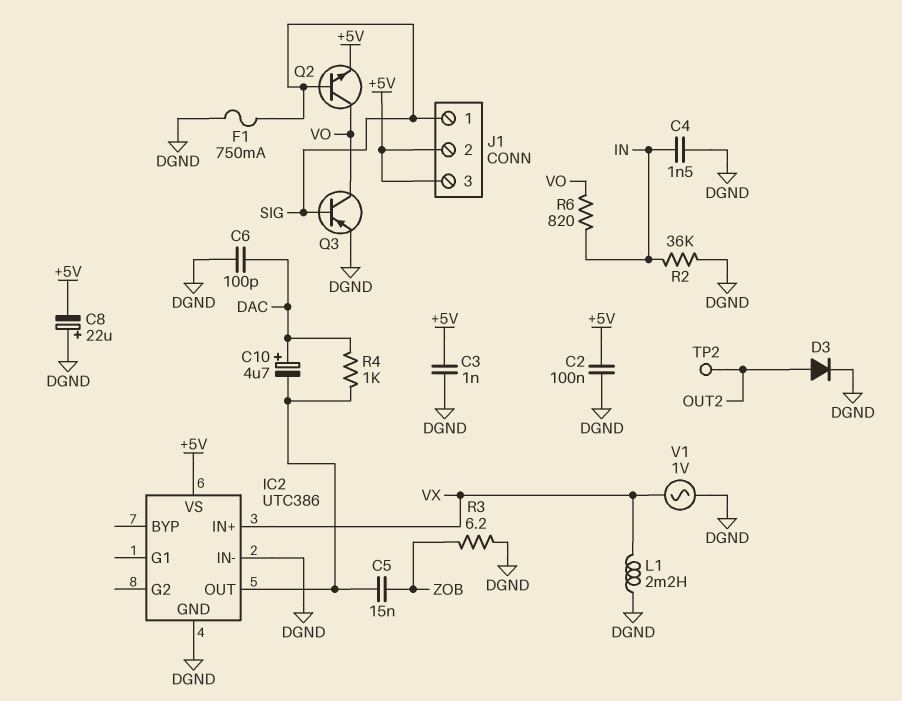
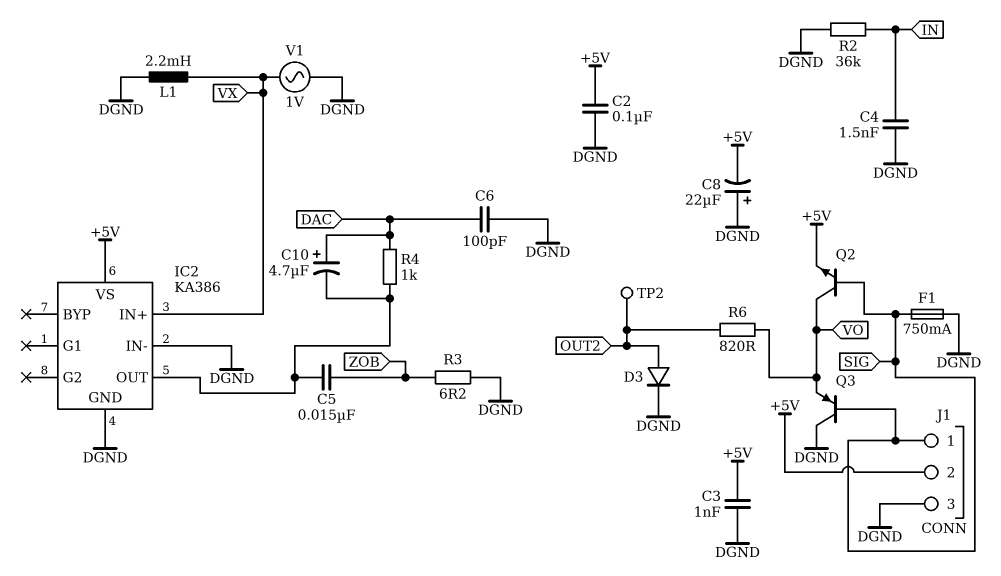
IC2: UTC386 -> KA386
J1 pin 3: +5V -> DGND
Q3: PNP (B SIG, C VO, E DGND) -> PNP (B SIG, C DGND, E VO)
R6: 820 (IN, VO) -> 820 (OUT2, VO)

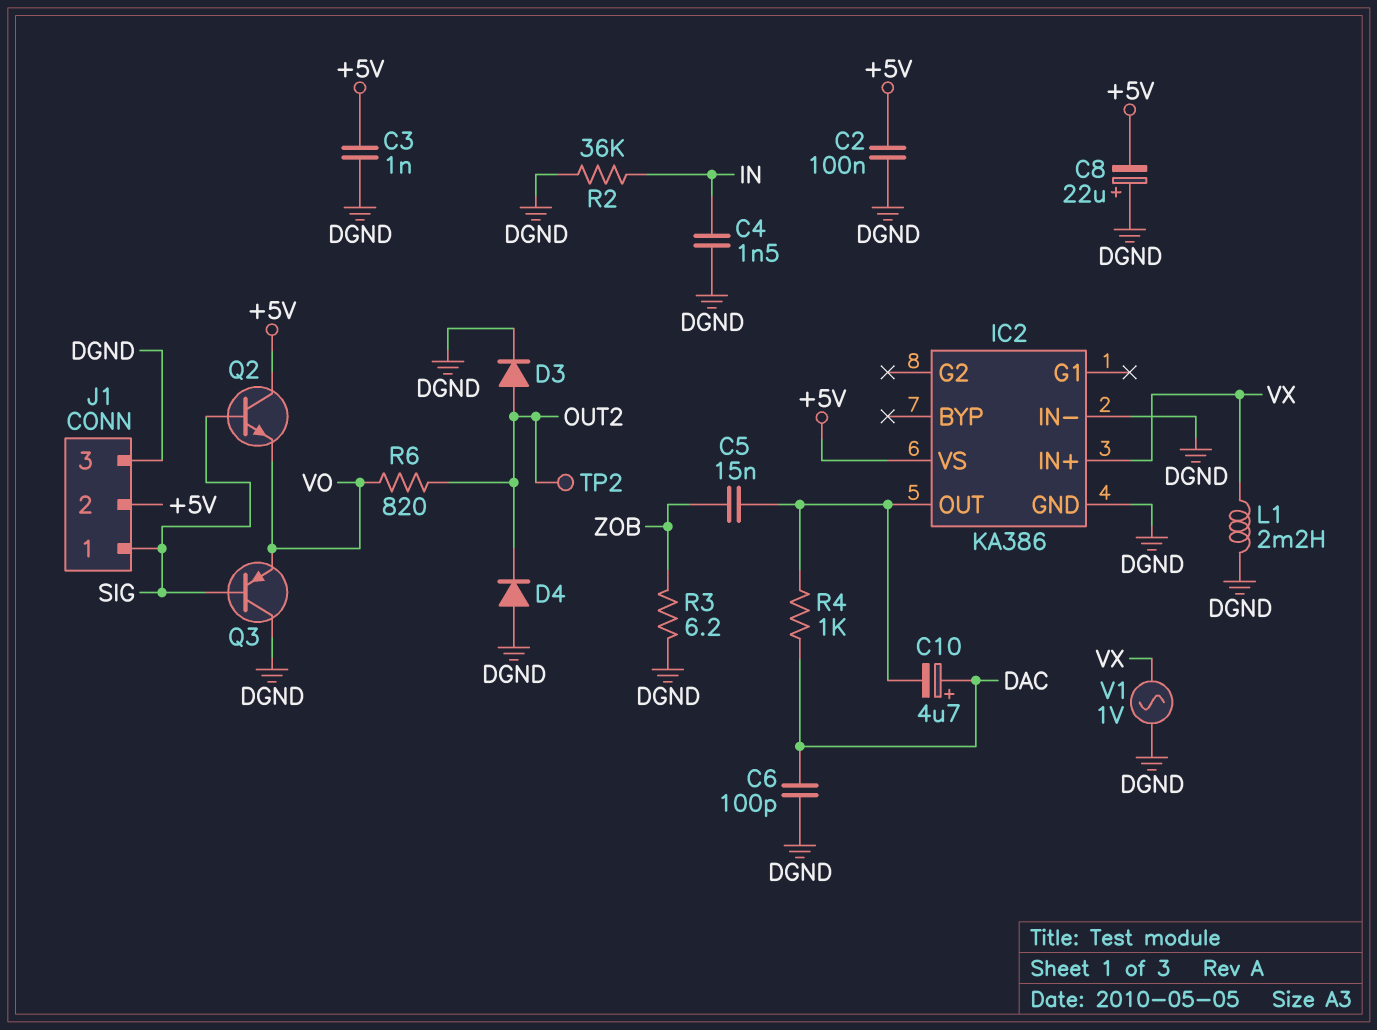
D4: none -> diode (A DGND, K OUT2)
F1: 750mA (DGND, SIG) -> none
Q2: NPN (B SIG, C VO, E +5V) -> NPN (B SIG, C +5V, E VO)

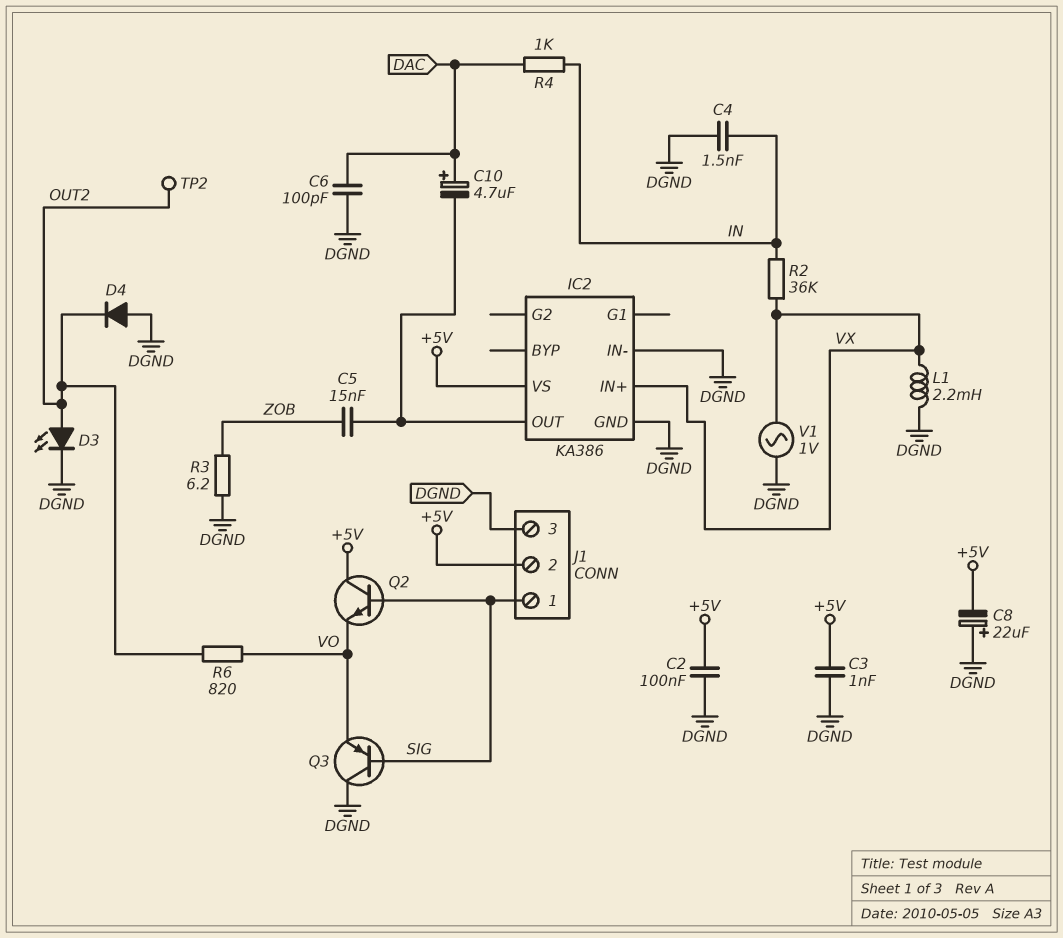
D3: diode (A OUT2, K DGND) -> LED (A OUT2, K DGND)
R2: 36k (DGND, IN) -> 36k (IN, VX)
R4: 1k (DAC, IC2/OUT) -> 1k (DAC, IN)

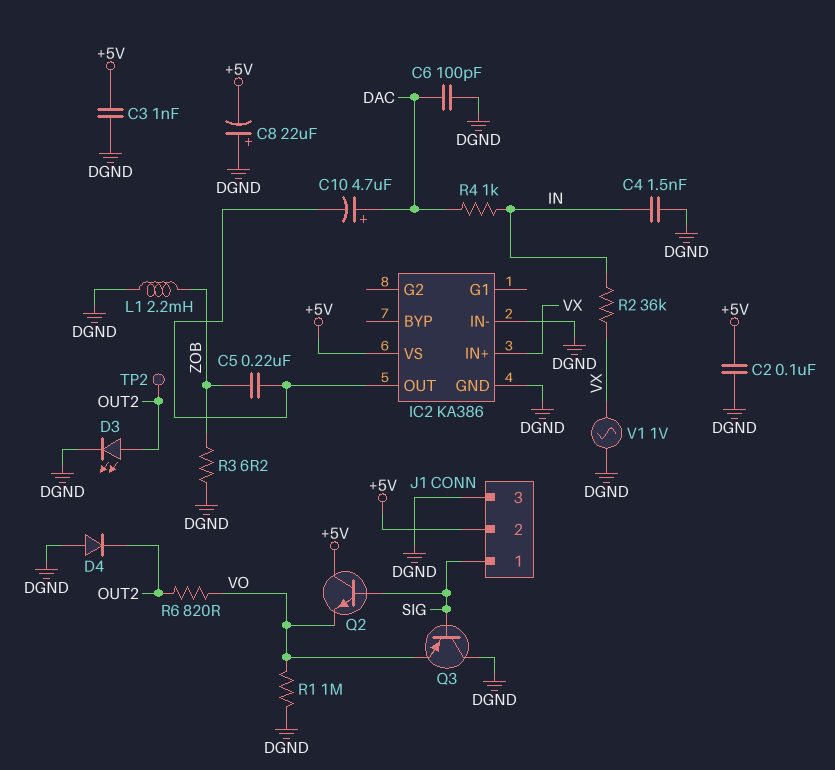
C5: 15nF (IC2/OUT, ZOB) -> 220nF (IC2/OUT, ZOB)
L1: 2.2mH (DGND, VX) -> 2.2mH (DGND, ZOB)
R1: none -> 1M (DGND, VO)

